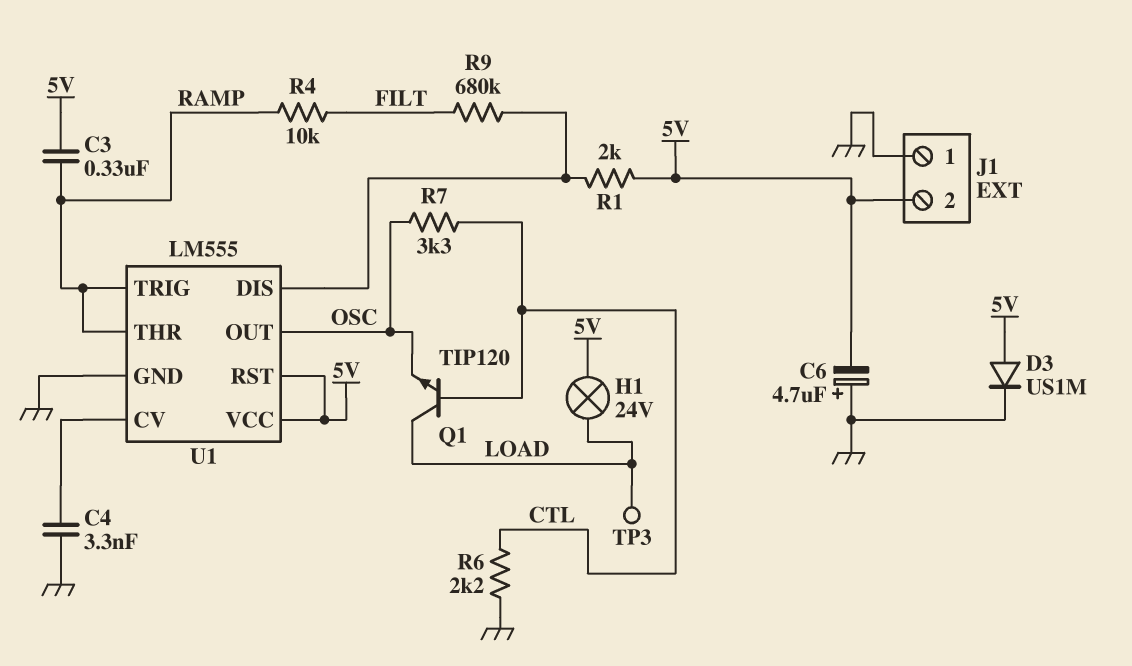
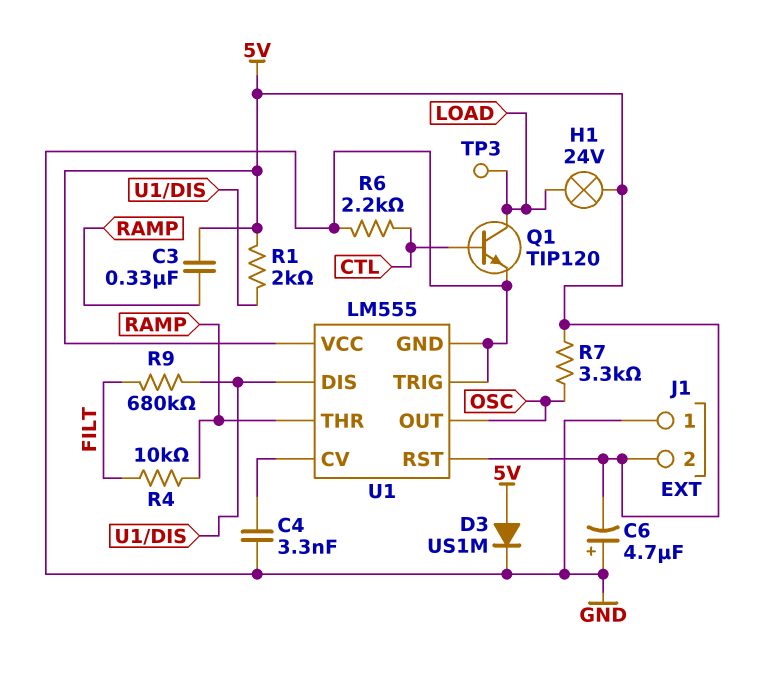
Q1: NPN TIP120 (B CTL, C LOAD, E OSC) -> NPN TIP120 (B CTL, C LOAD, E GND)
R7: 3.3k (CTL, OSC) -> 3.3k (5V, OSC)
U1 pin TRIG: RAMP -> GND

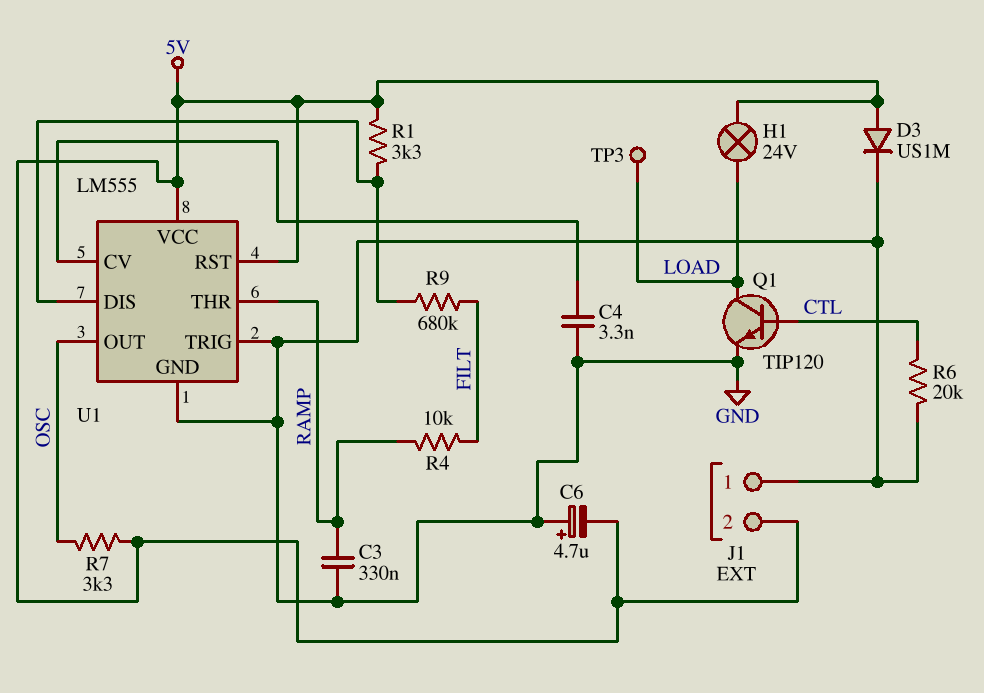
C3: 330nF (5V, RAMP) -> 330nF (GND, RAMP)
R1: 2k (5V, U1/DIS) -> 3.3k (5V, U1/DIS)
R6: 2.2k (CTL, GND) -> 20k (CTL, GND)

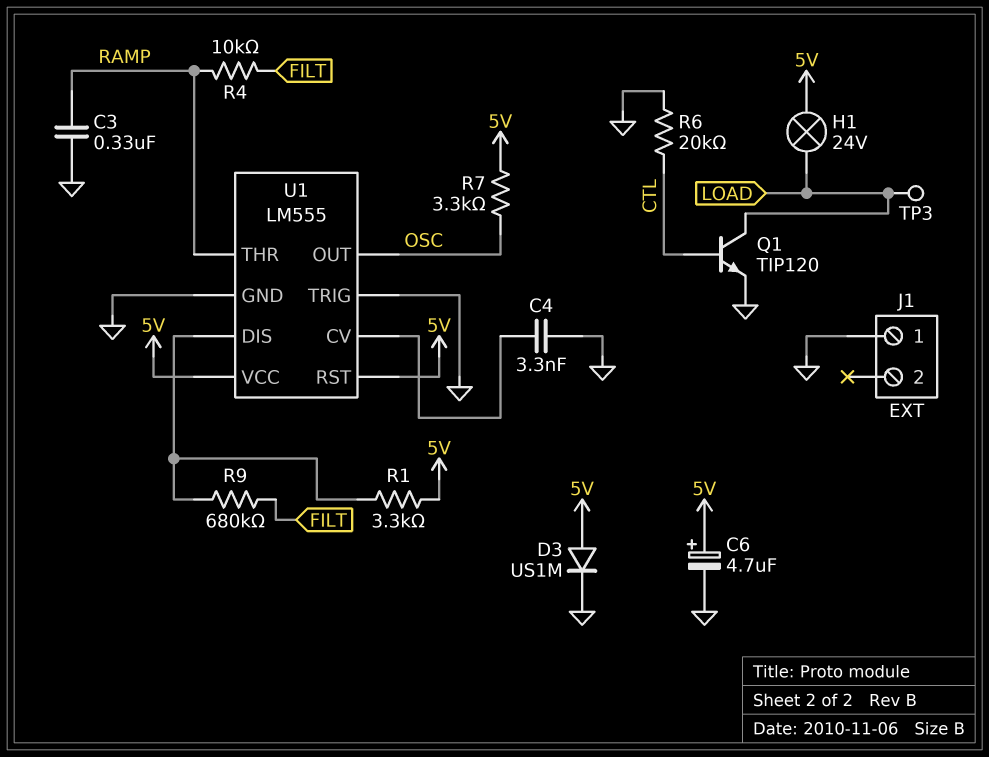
C6: 4.7uF (plus GND, minus 5V) -> 4.7uF (plus 5V, minus GND)
J1 pin 2: 5V -> none

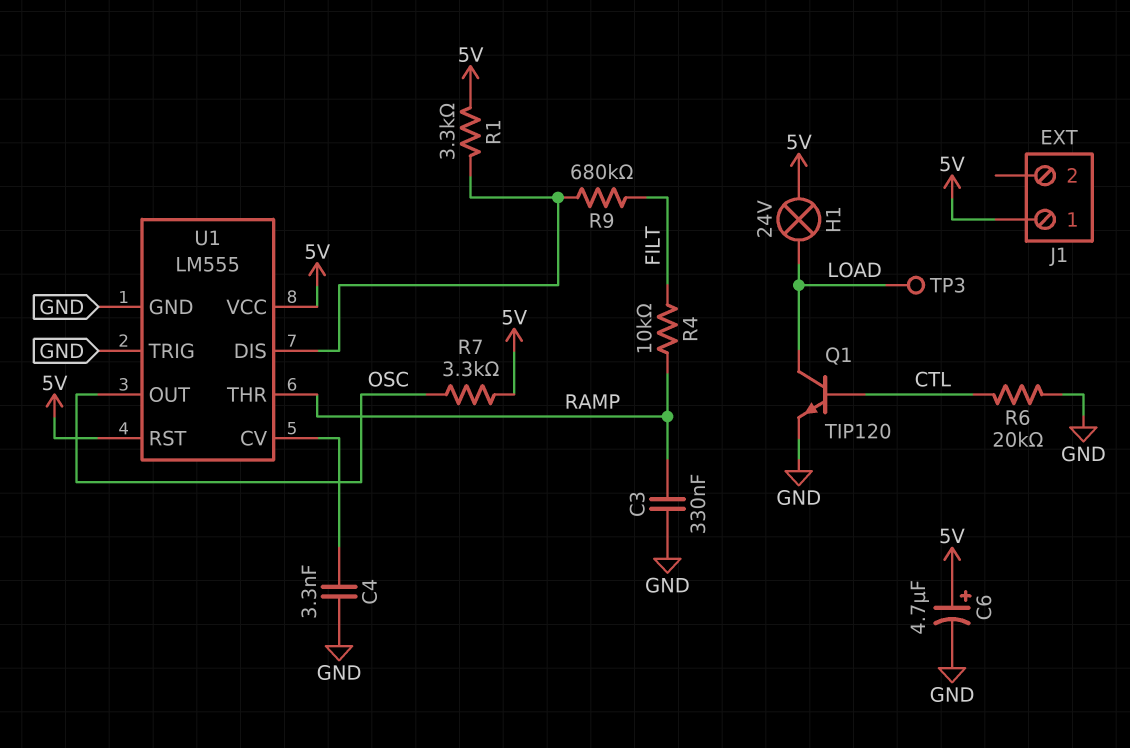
D3: diode US1M (A 5V, K GND) -> none
J1 pin 1: GND -> 5V

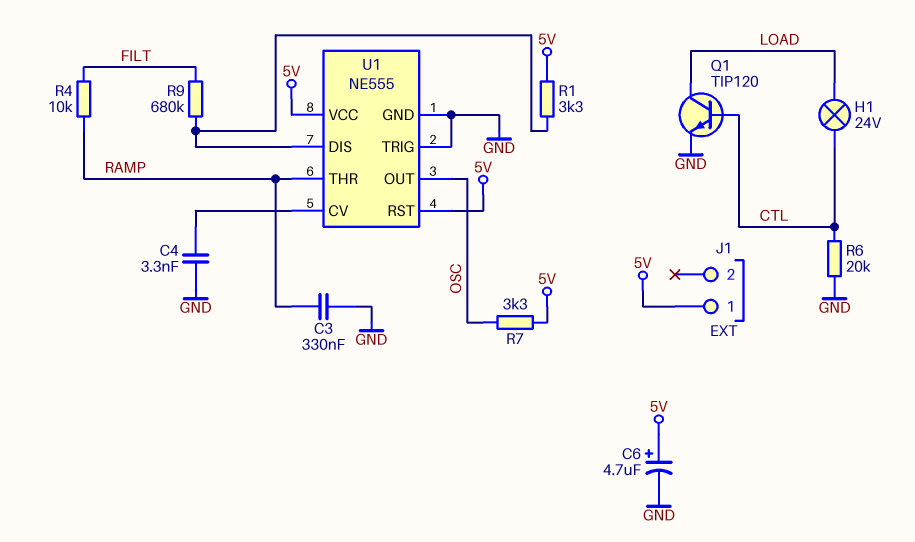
H1: lamp 24V (5V, LOAD) -> lamp 24V (CTL, LOAD)
TP3: test point (LOAD) -> none
U1: LM555 -> NE555

